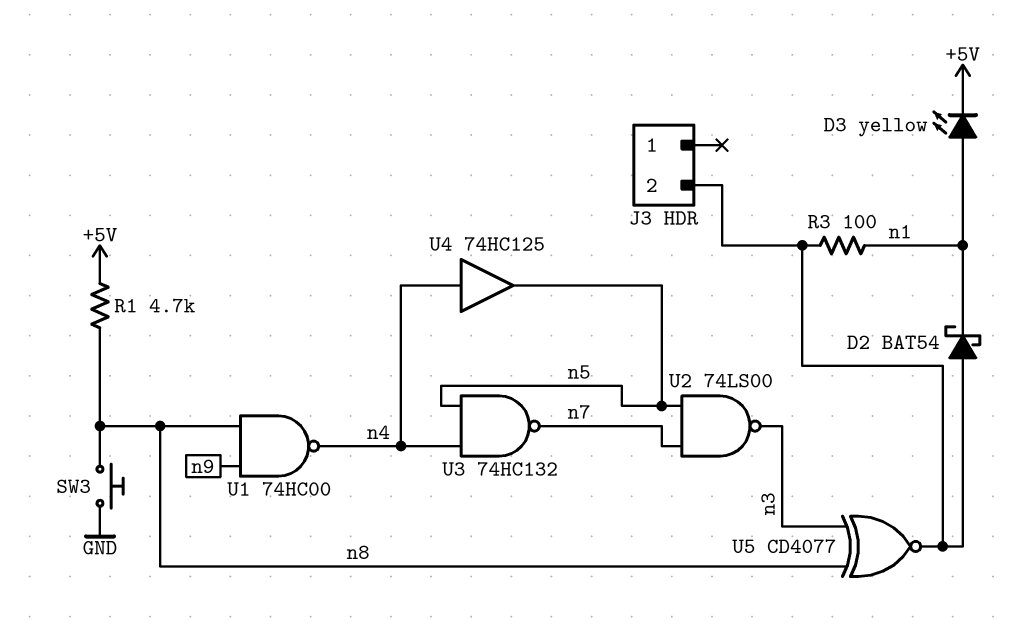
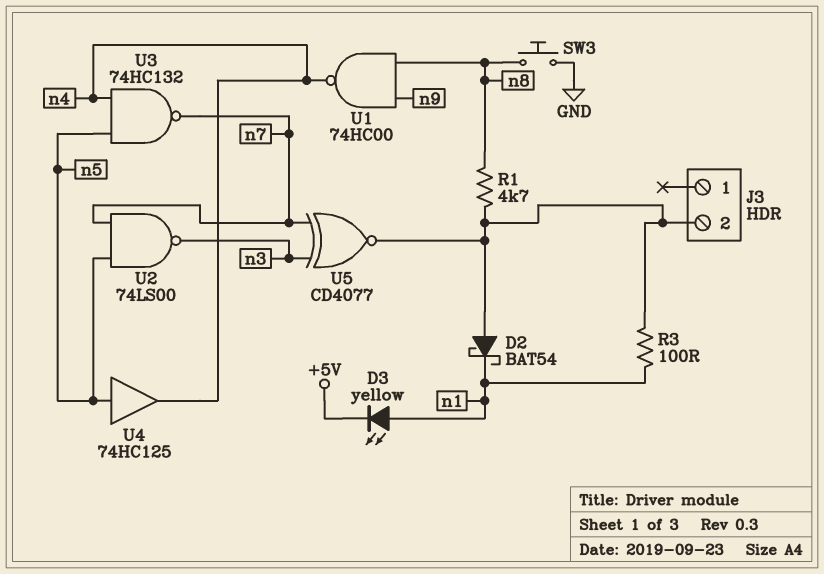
R1: 4.7k (+5V, n8) -> 4.7k (J3/2, n8)
U4: buffer 74HC125 (in n4, out n5) -> buffer 74HC125 (in n5, out n4)
U5: XNOR CD4077 (in n3, in n8, out J3/2) -> XNOR CD4077 (in n3, in n7, out J3/2)

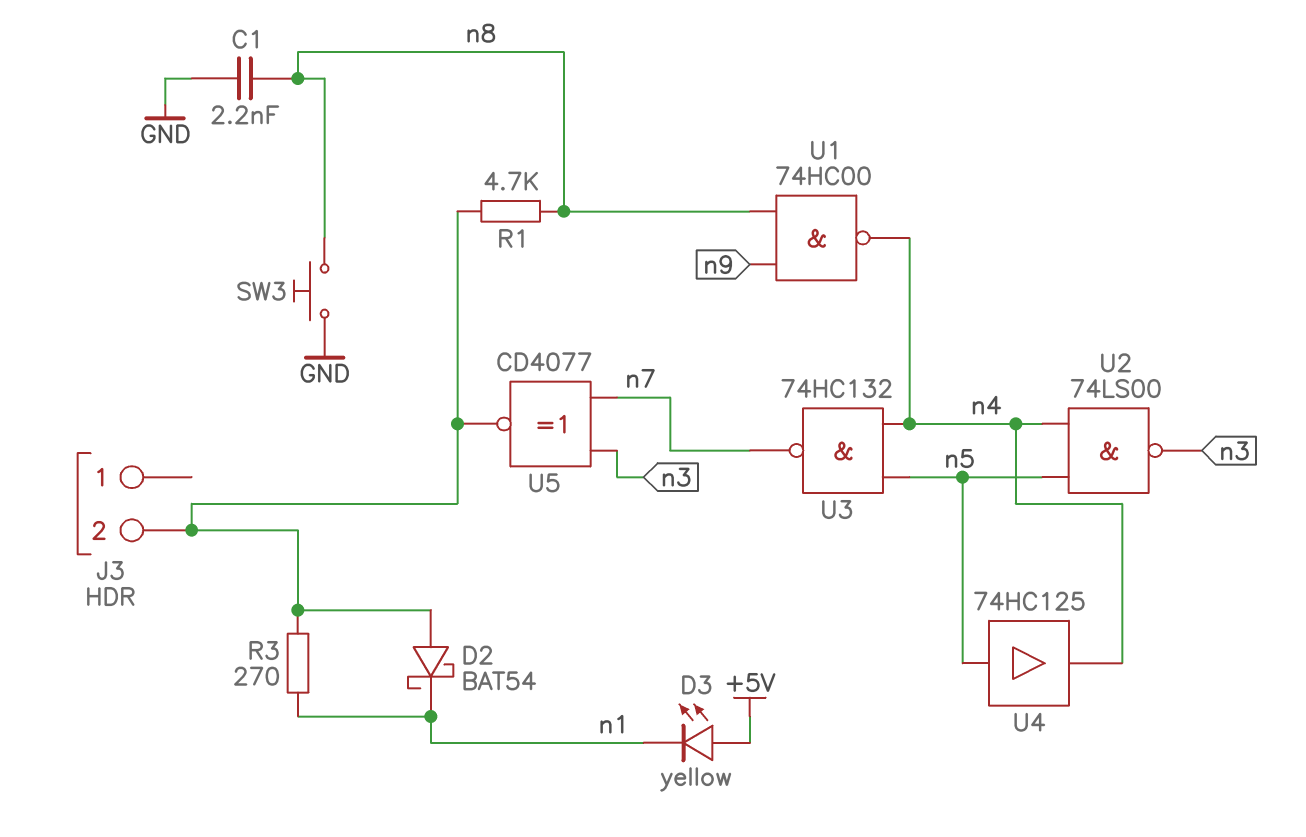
C1: none -> 2.2nF (GND, n8)
D3: LED yellow (A n1, K +5V) -> LED yellow (A +5V, K n1)
R3: 100 (J3/2, n1) -> 270 (J3/2, n1)
U2: NAND 74LS00 (in n5, in n7, out n3) -> NAND 74LS00 (in n4, in n5, out n3)

